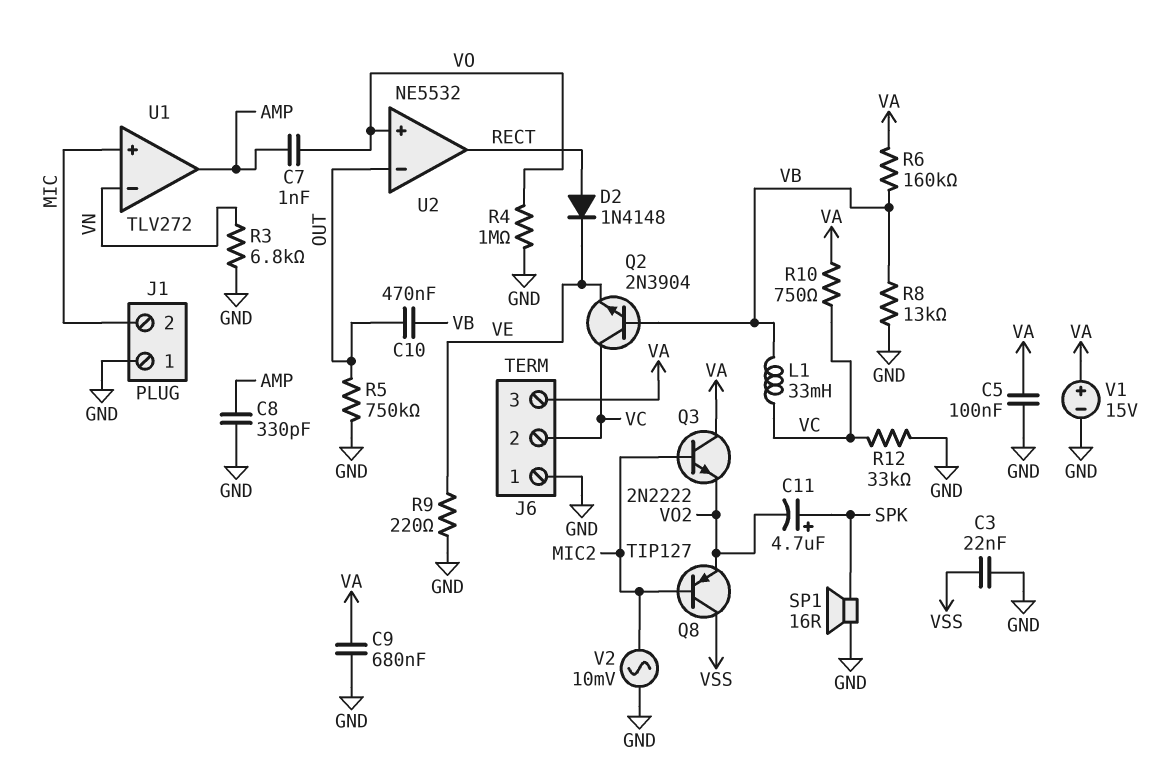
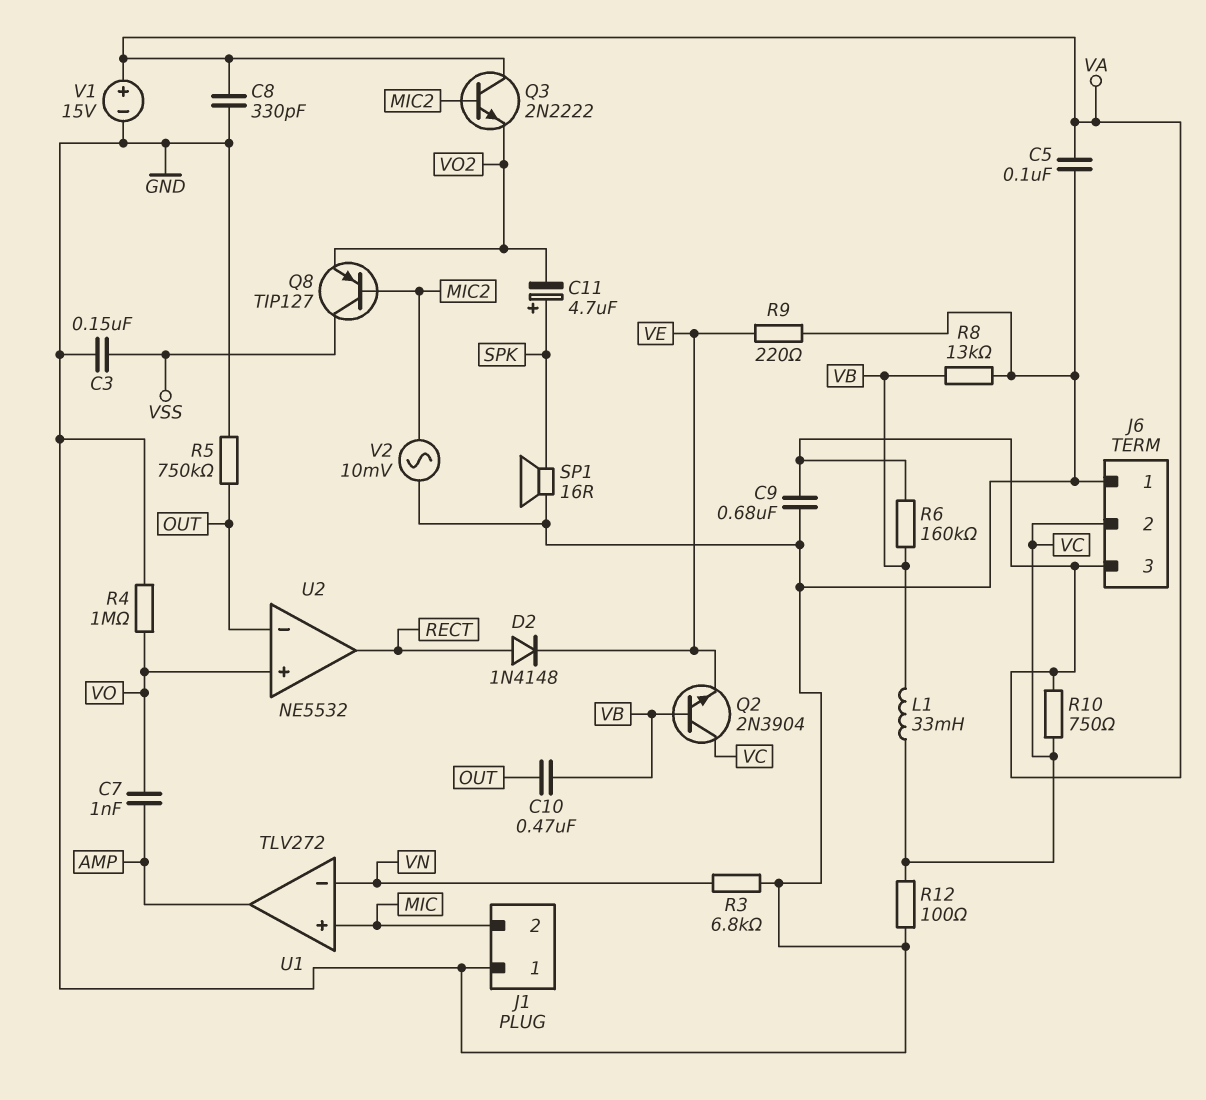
C3: 22nF (GND, VSS) -> 150nF (GND, VSS)
C8: 330pF (AMP, GND) -> 330pF (GND, VA)
R12: 33k (GND, VC) -> 100 (GND, VC)

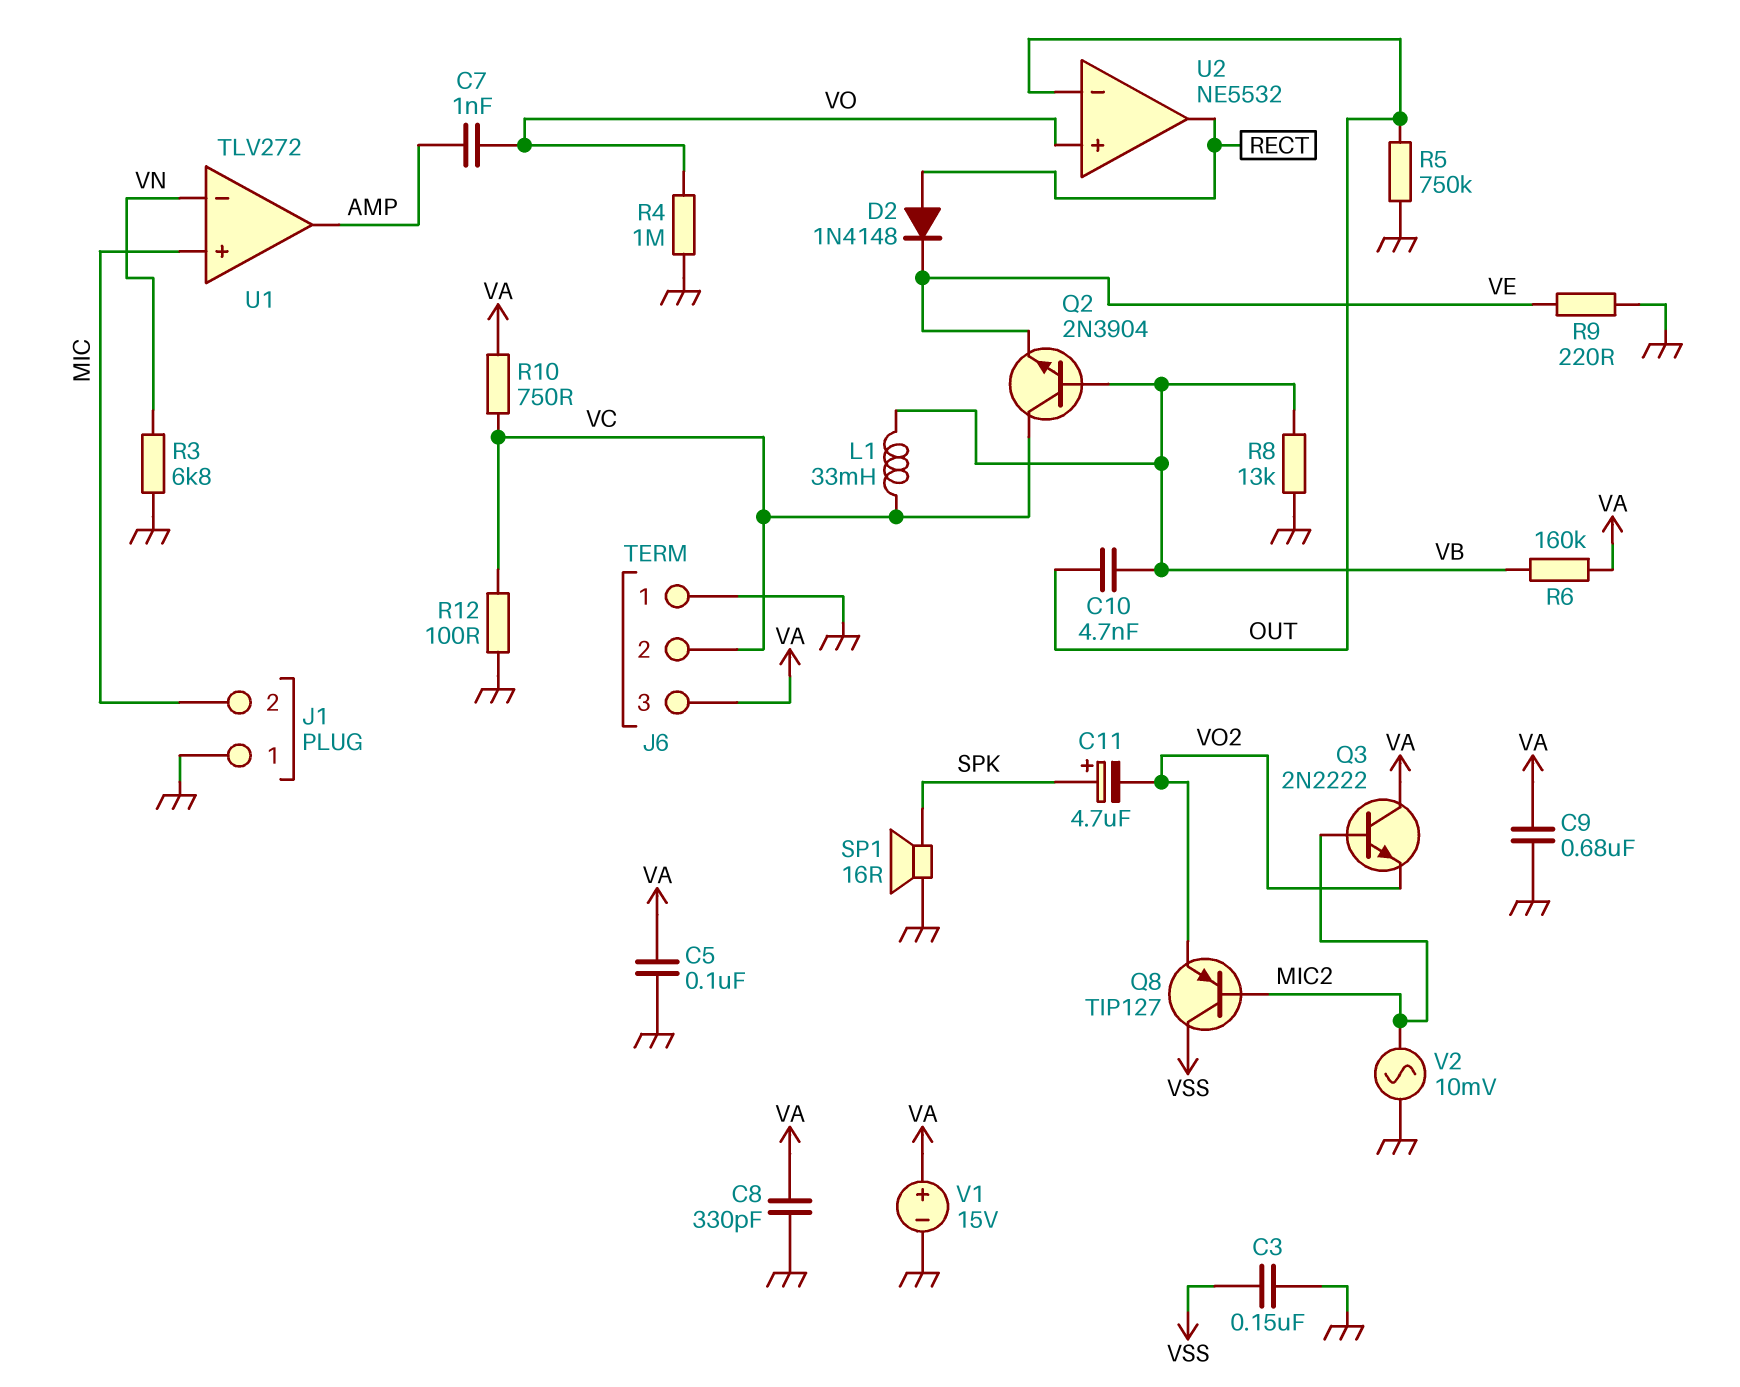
C10: 470nF (OUT, VB) -> 4.7nF (OUT, VB)

